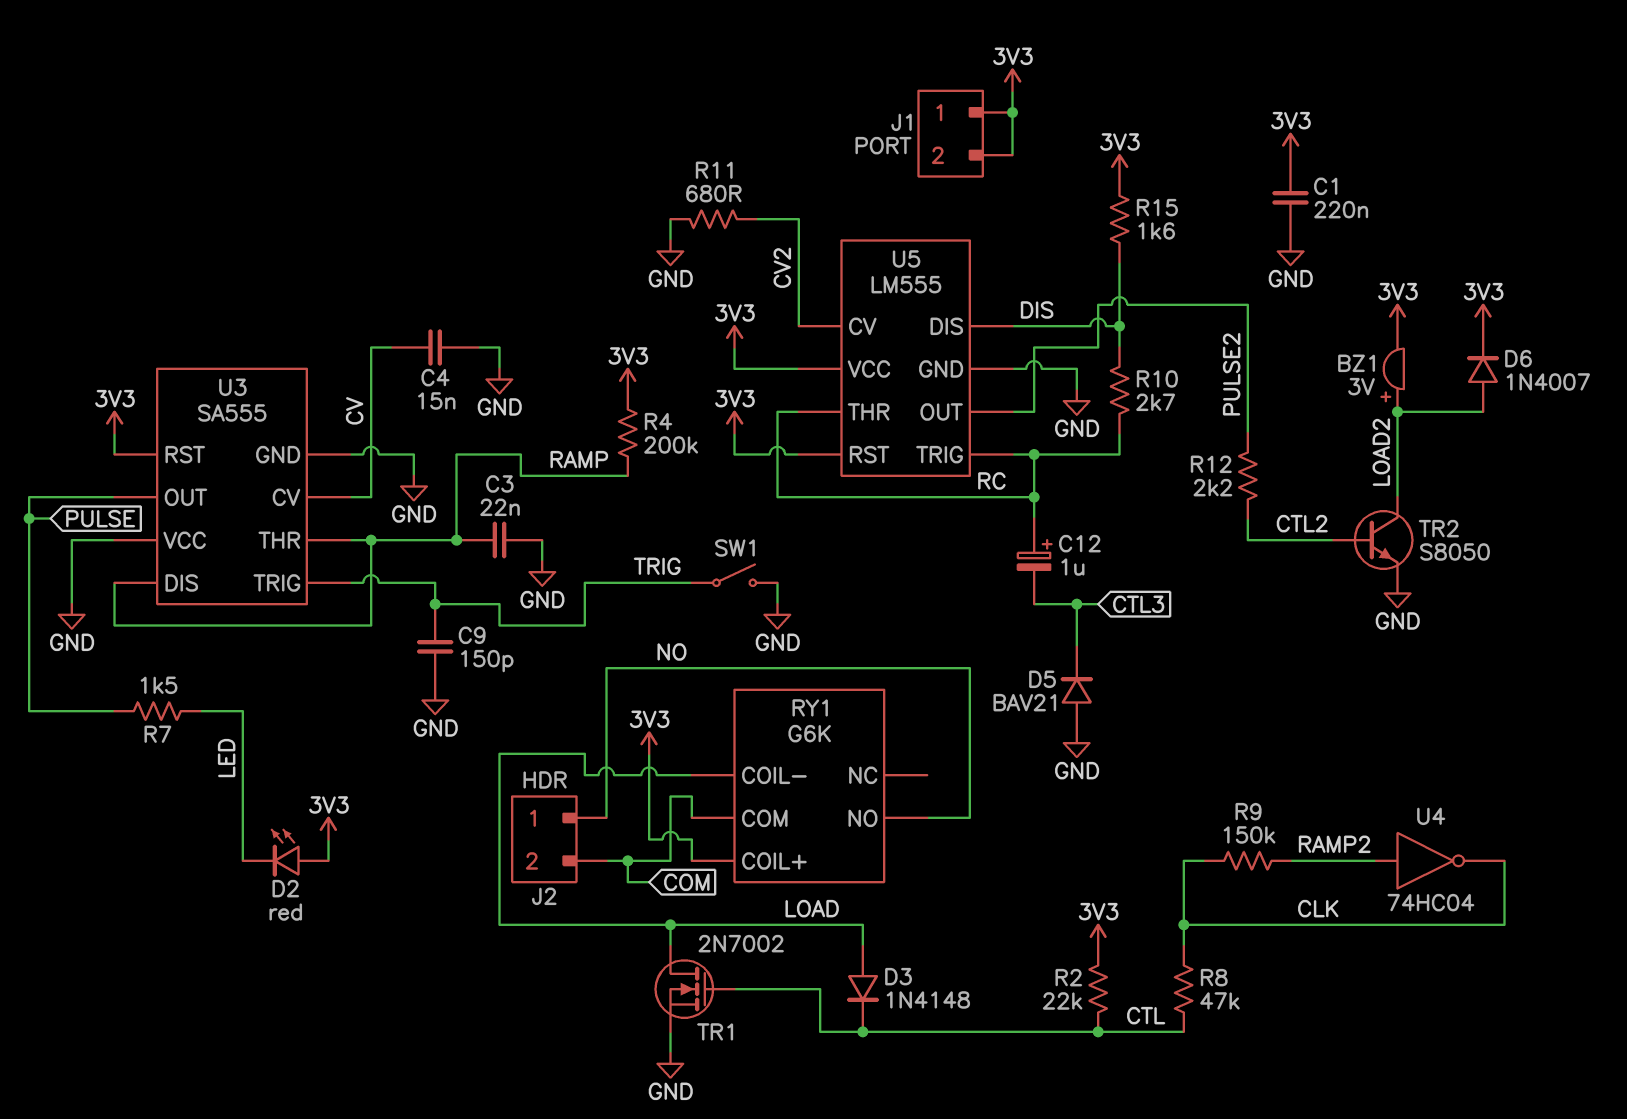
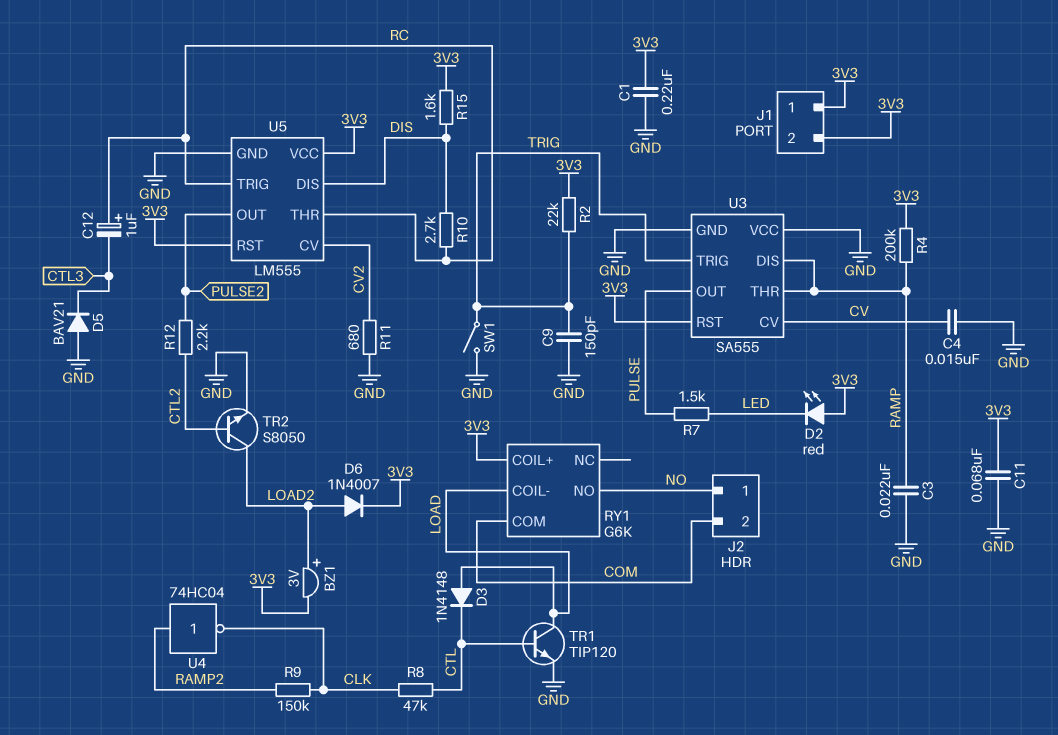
C11: none -> 68nF (3V3, GND)
R2: 22k (3V3, CTL) -> 22k (3V3, TRIG)
TR1: NMOS 2N7002 (G CTL, D LOAD, S GND) -> NPN TIP120 (B CTL, C LOAD, E GND)

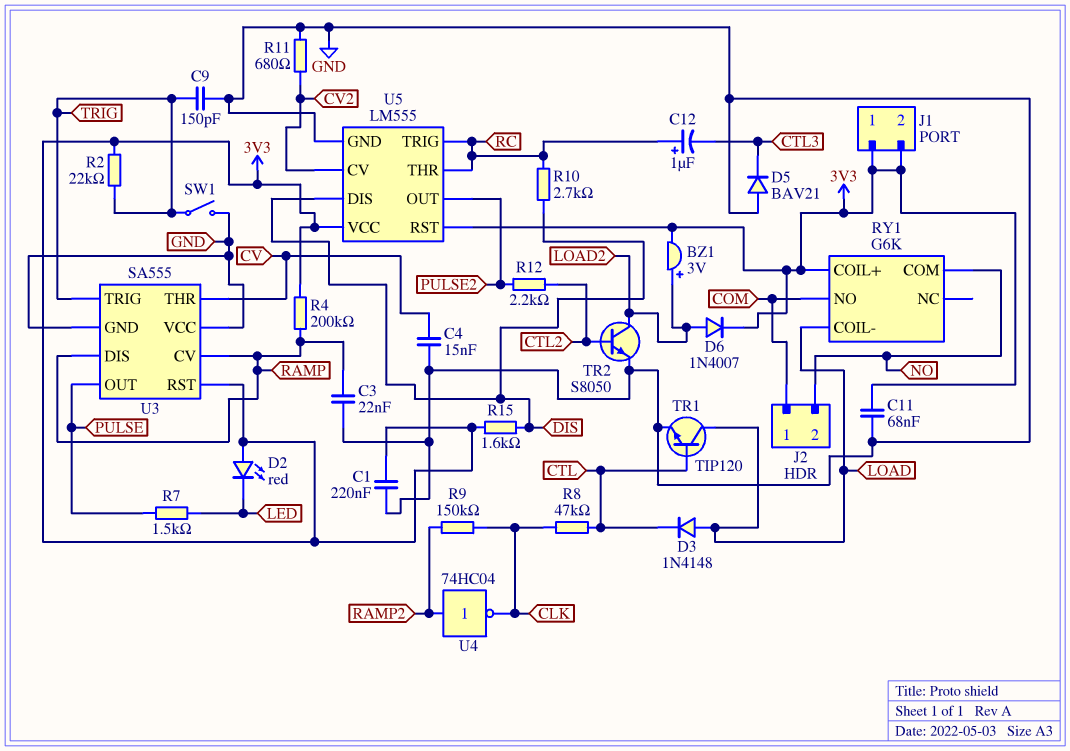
J2 pin 1: NO -> COM
J2 pin 2: COM -> NO
RY1 pin COM: COM -> NO
RY1 pin NO: NO -> COM
U3 pin CV: CV -> RAMP
U3 pin THR: RAMP -> CV

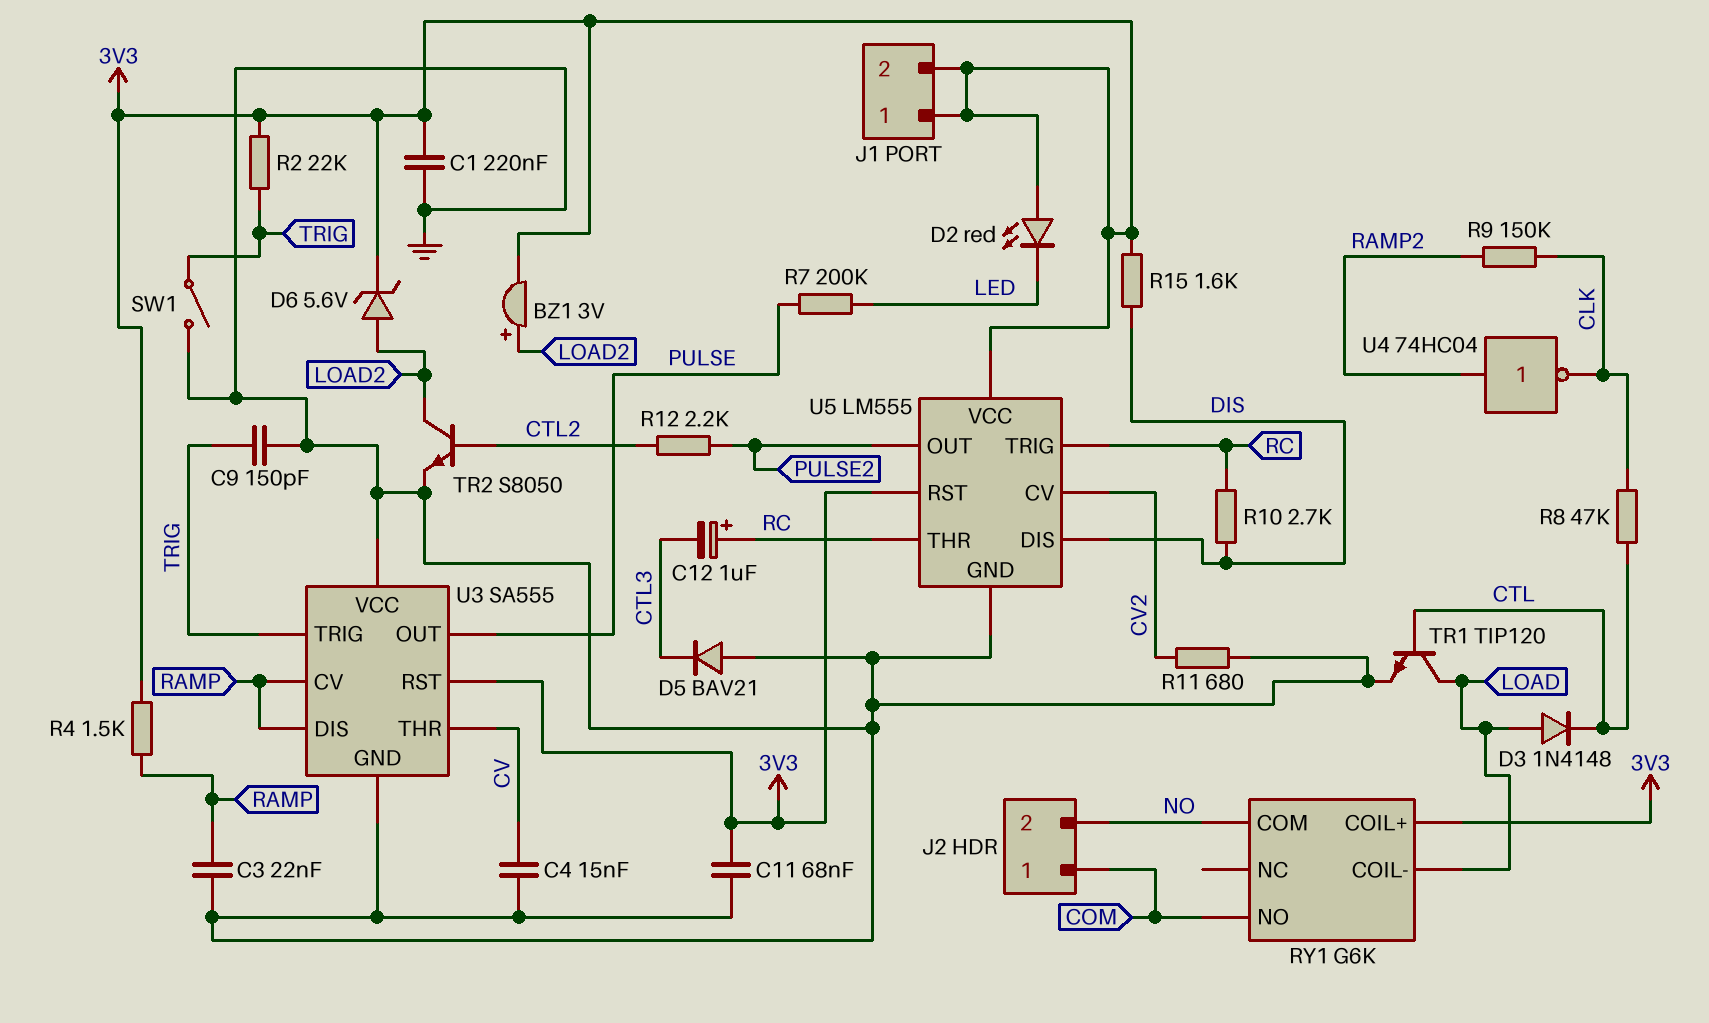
D6: diode 1N4007 (A LOAD2, K 3V3) -> zener 5.6V (A LOAD2, K 3V3)
R4: 200k (3V3, RAMP) -> 1.5k (3V3, RAMP)
R7: 1.5k (LED, PULSE) -> 200k (LED, PULSE)

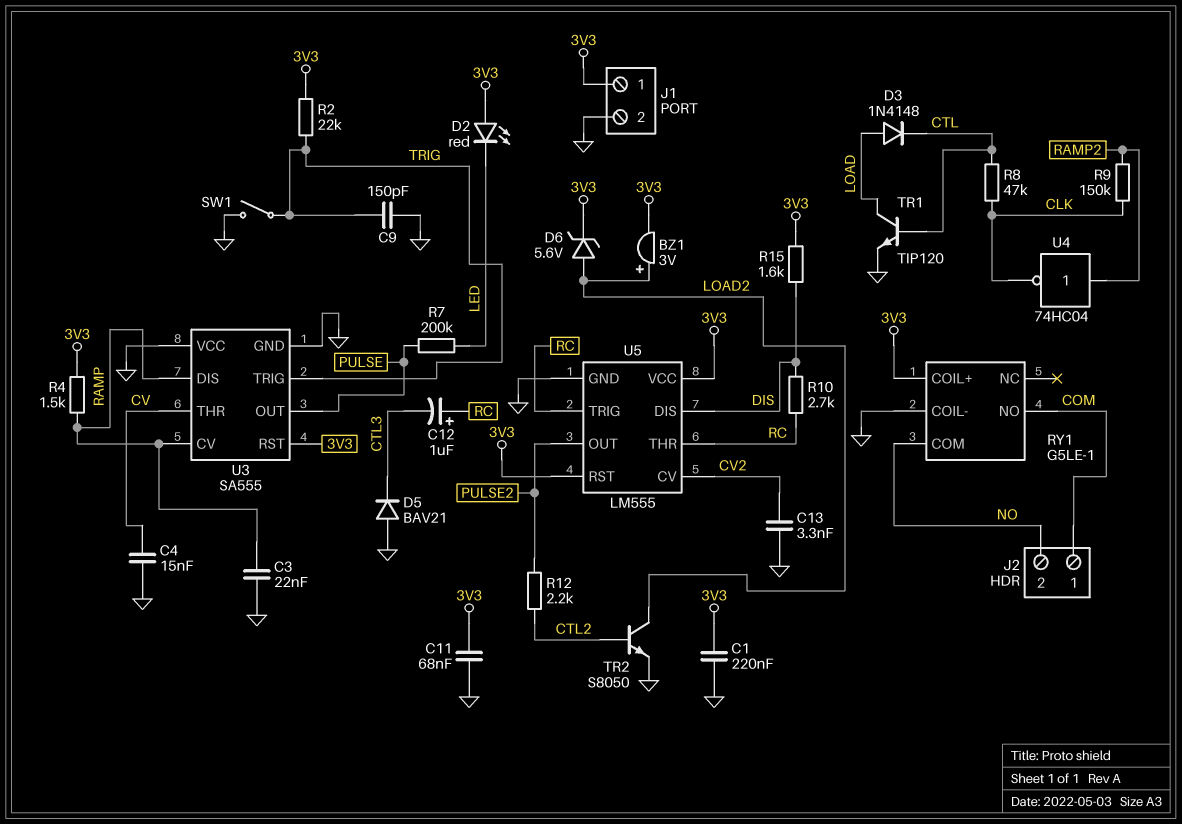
C13: none -> 3.3nF (CV2, GND)
J1 pin 2: 3V3 -> GND
R11: 680 (CV2, GND) -> none
RY1: G6K -> G5LE-1
RY1 pin COIL-: LOAD -> GND

